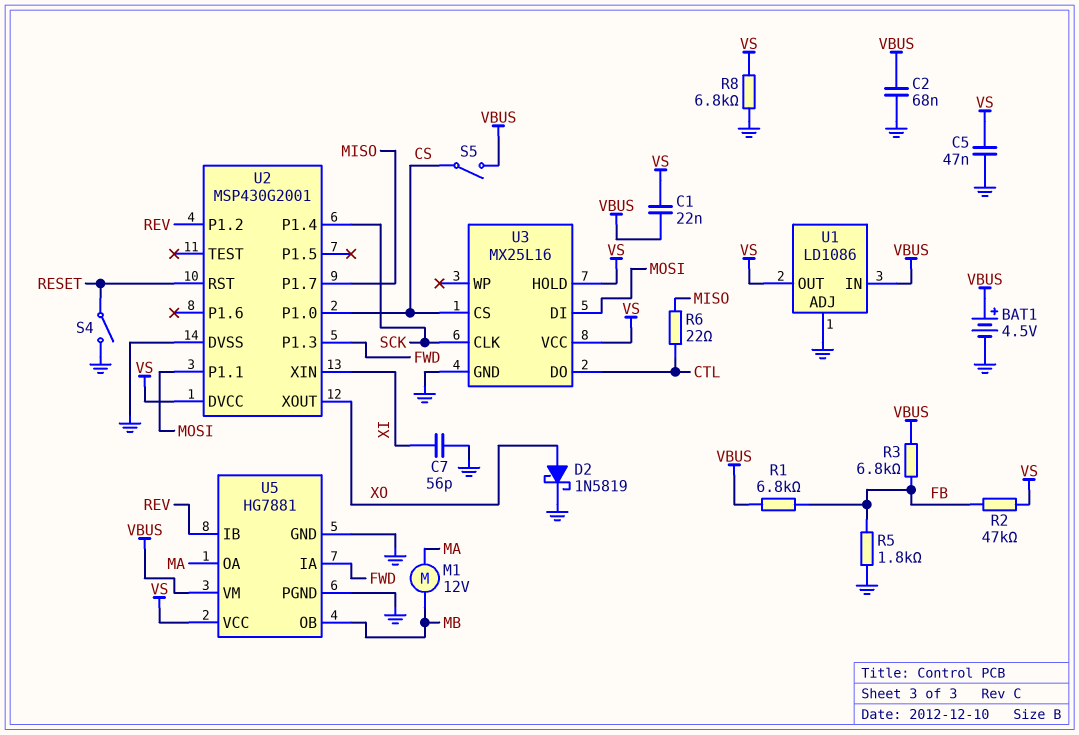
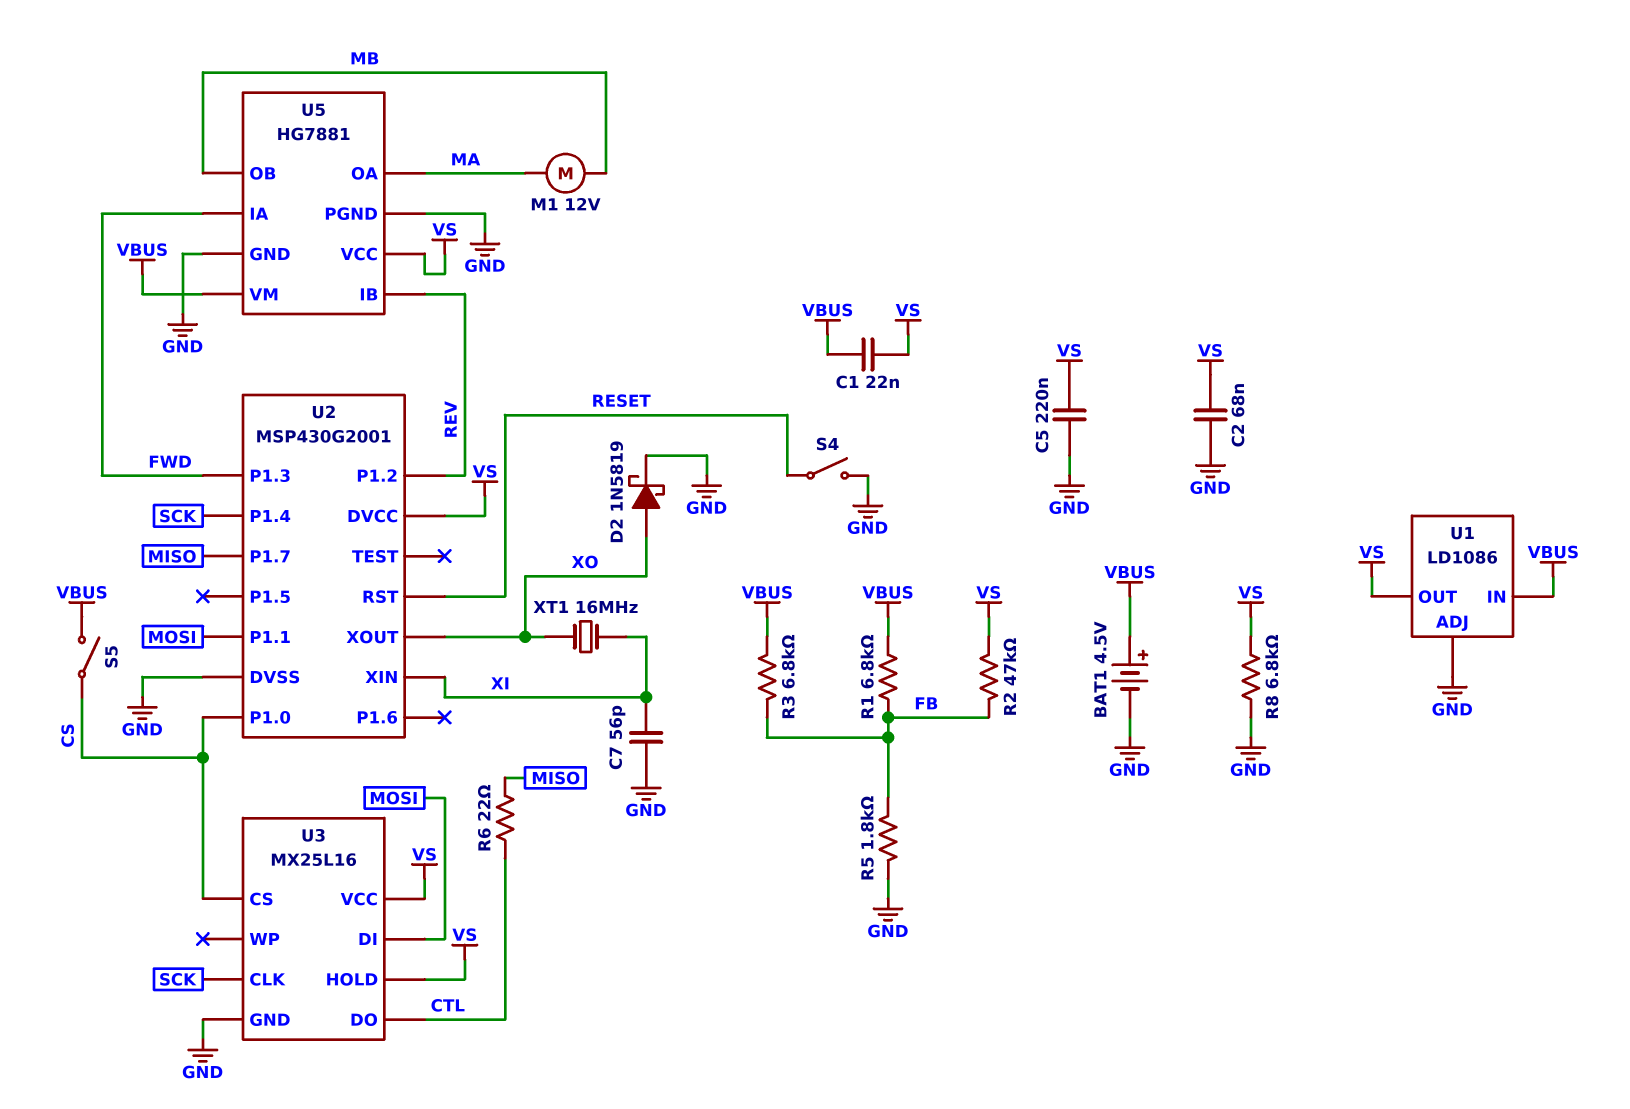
C2: 68nF (GND, VBUS) -> 68nF (GND, VS)
C5: 47nF (GND, VS) -> 220nF (GND, VS)
XT1: none -> 16MHz (XI, XO)

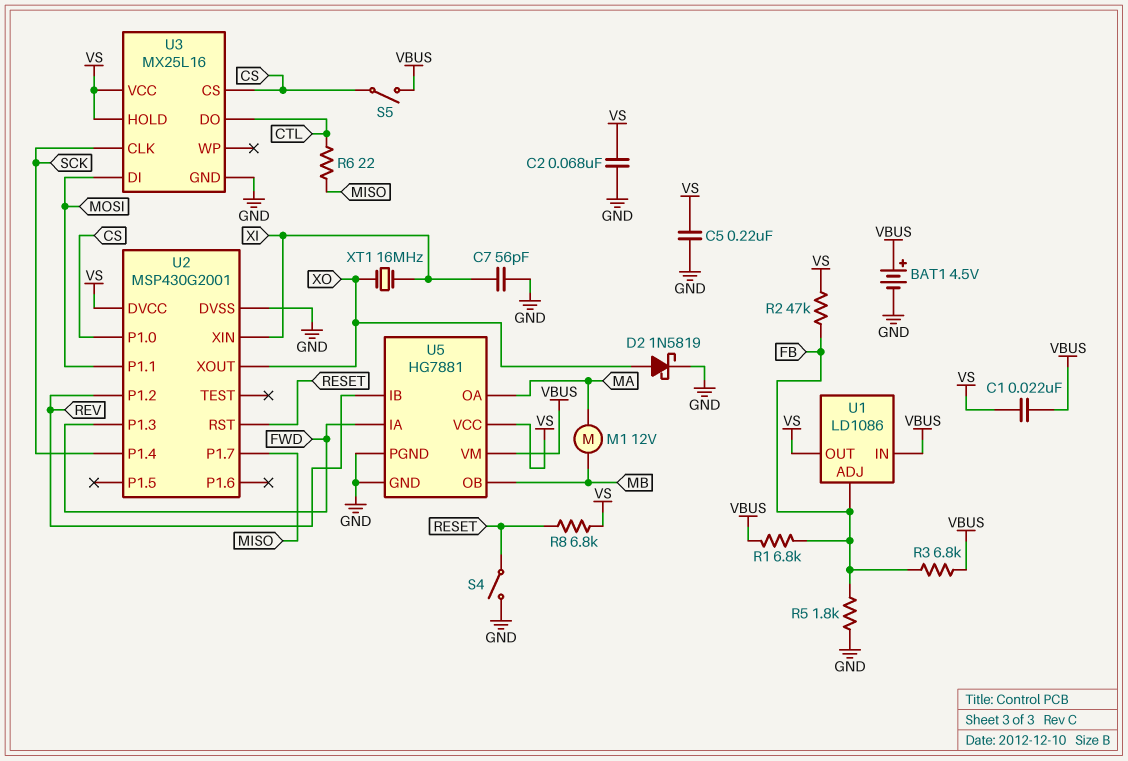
R8: 6.8k (GND, VS) -> 6.8k (RESET, VS)
U1 pin ADJ: GND -> FB

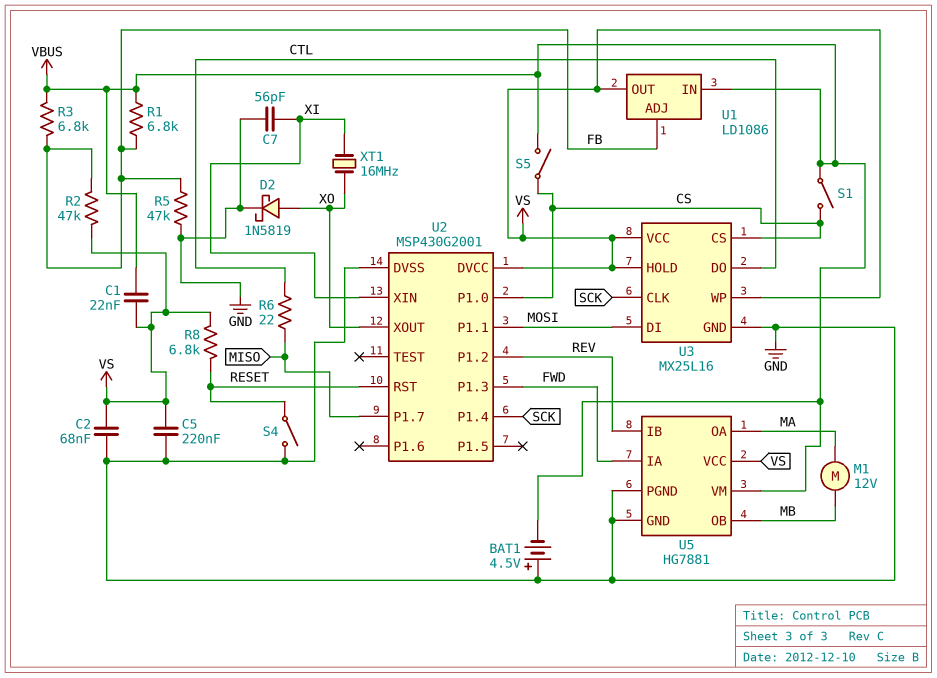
BAT1: 4.5V (plus VBUS, minus GND) -> 4.5V (plus GND, minus VBUS)
R5: 1.8k (FB, GND) -> 47k (FB, GND)
S1: none -> switch (CS, VBUS)
U3 pin WP: none -> VS

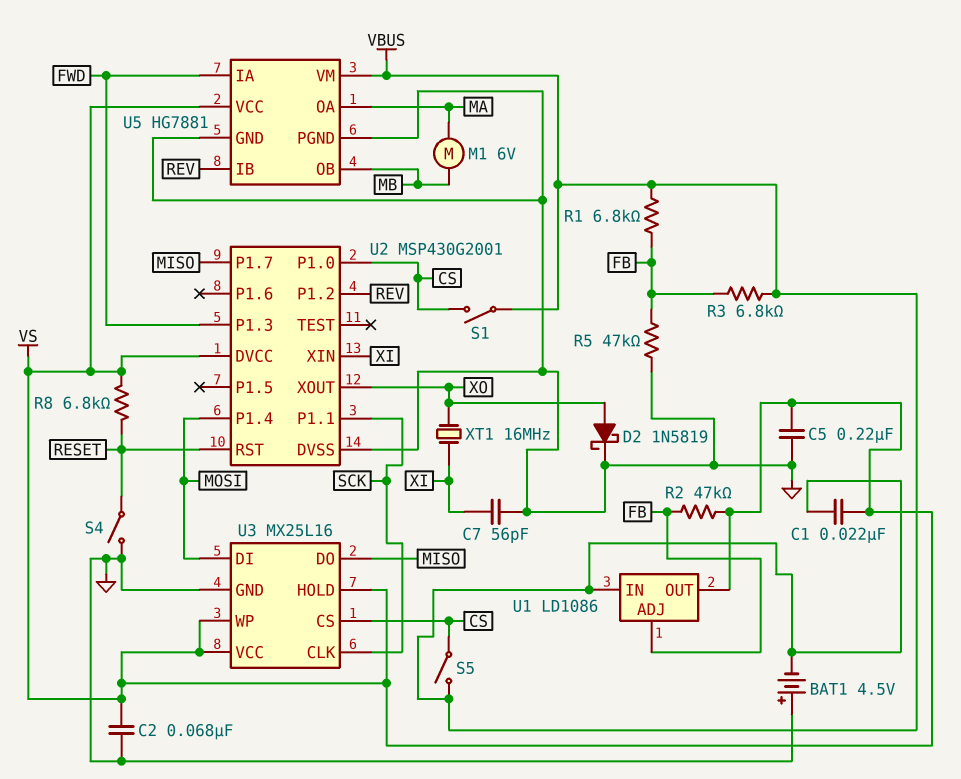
M1: motor 12V (MA, MB) -> motor 6V (MA, MB)
R6: 22 (CTL, MISO) -> none
U2 pin P1.1: MOSI -> SCK
U2 pin P1.4: SCK -> MOSI
U3 pin DO: CTL -> MISO

